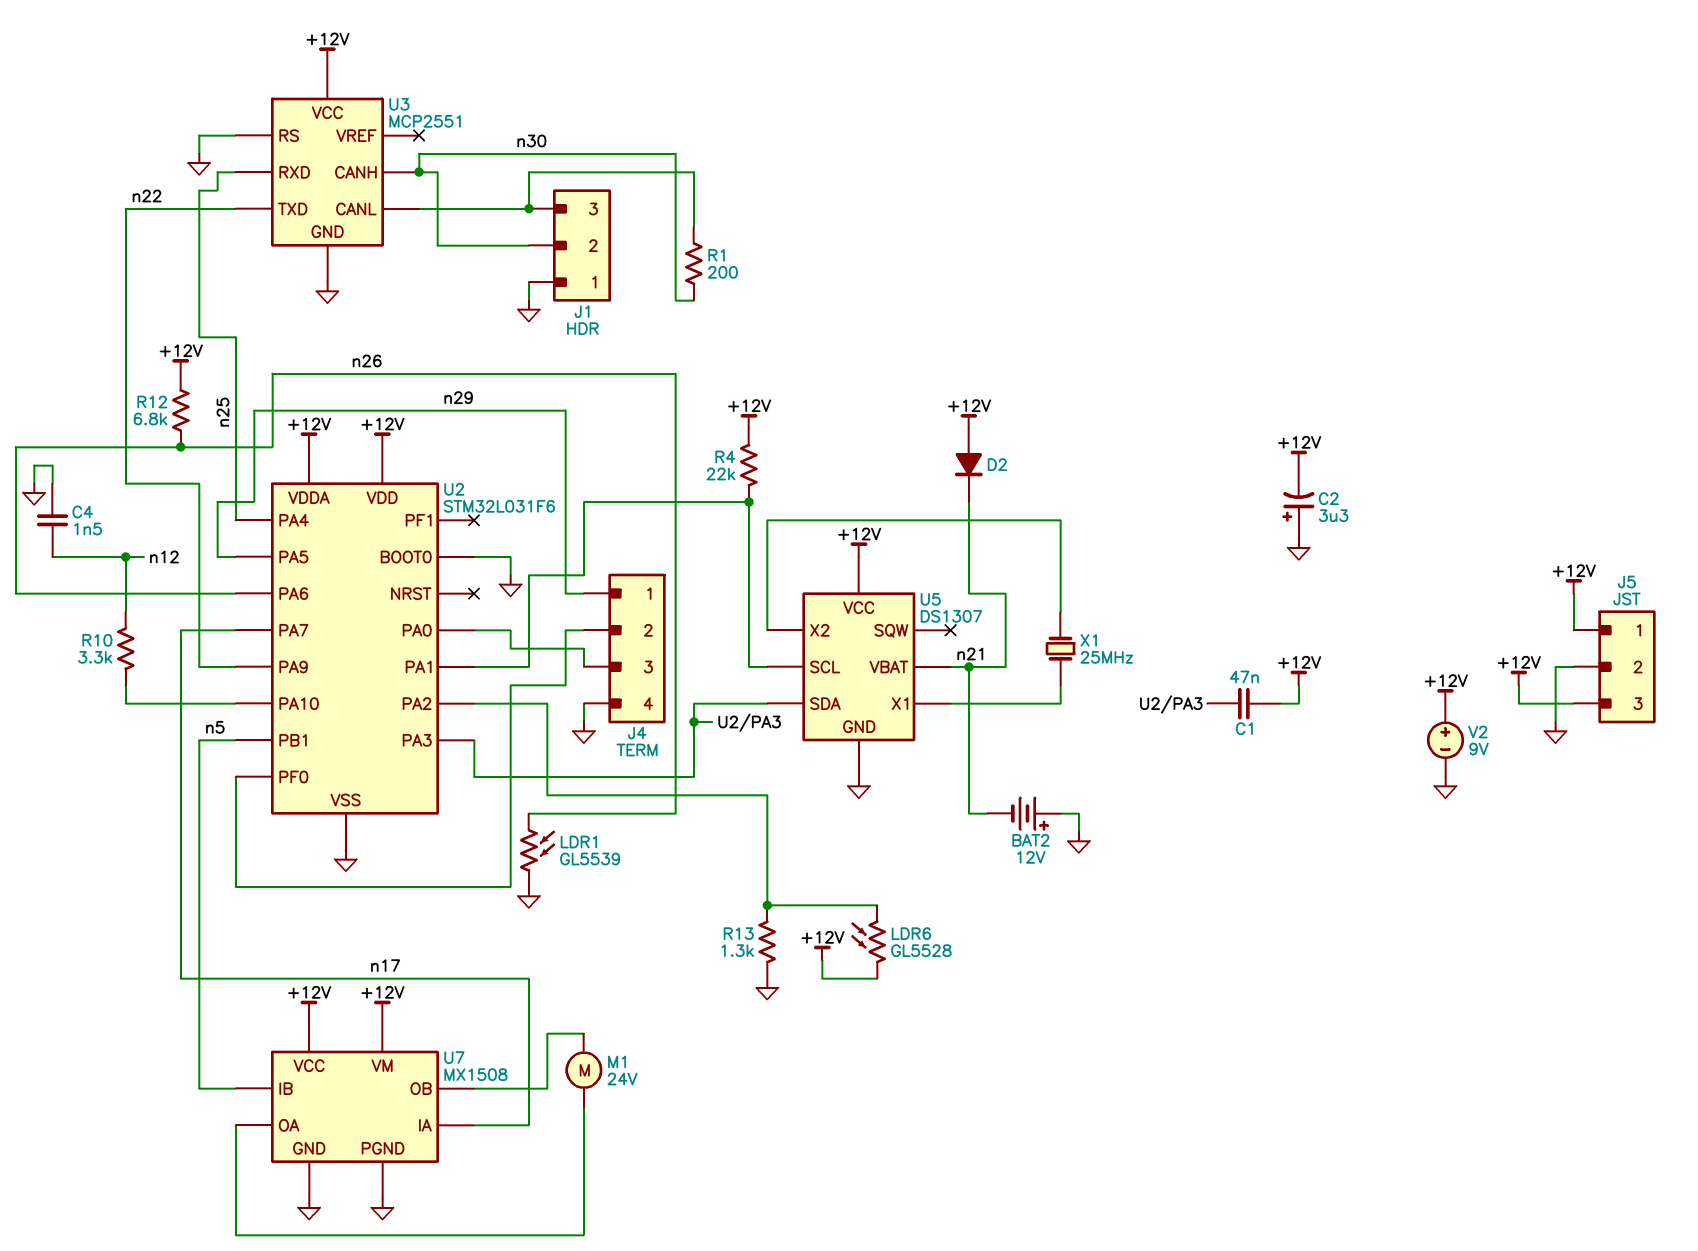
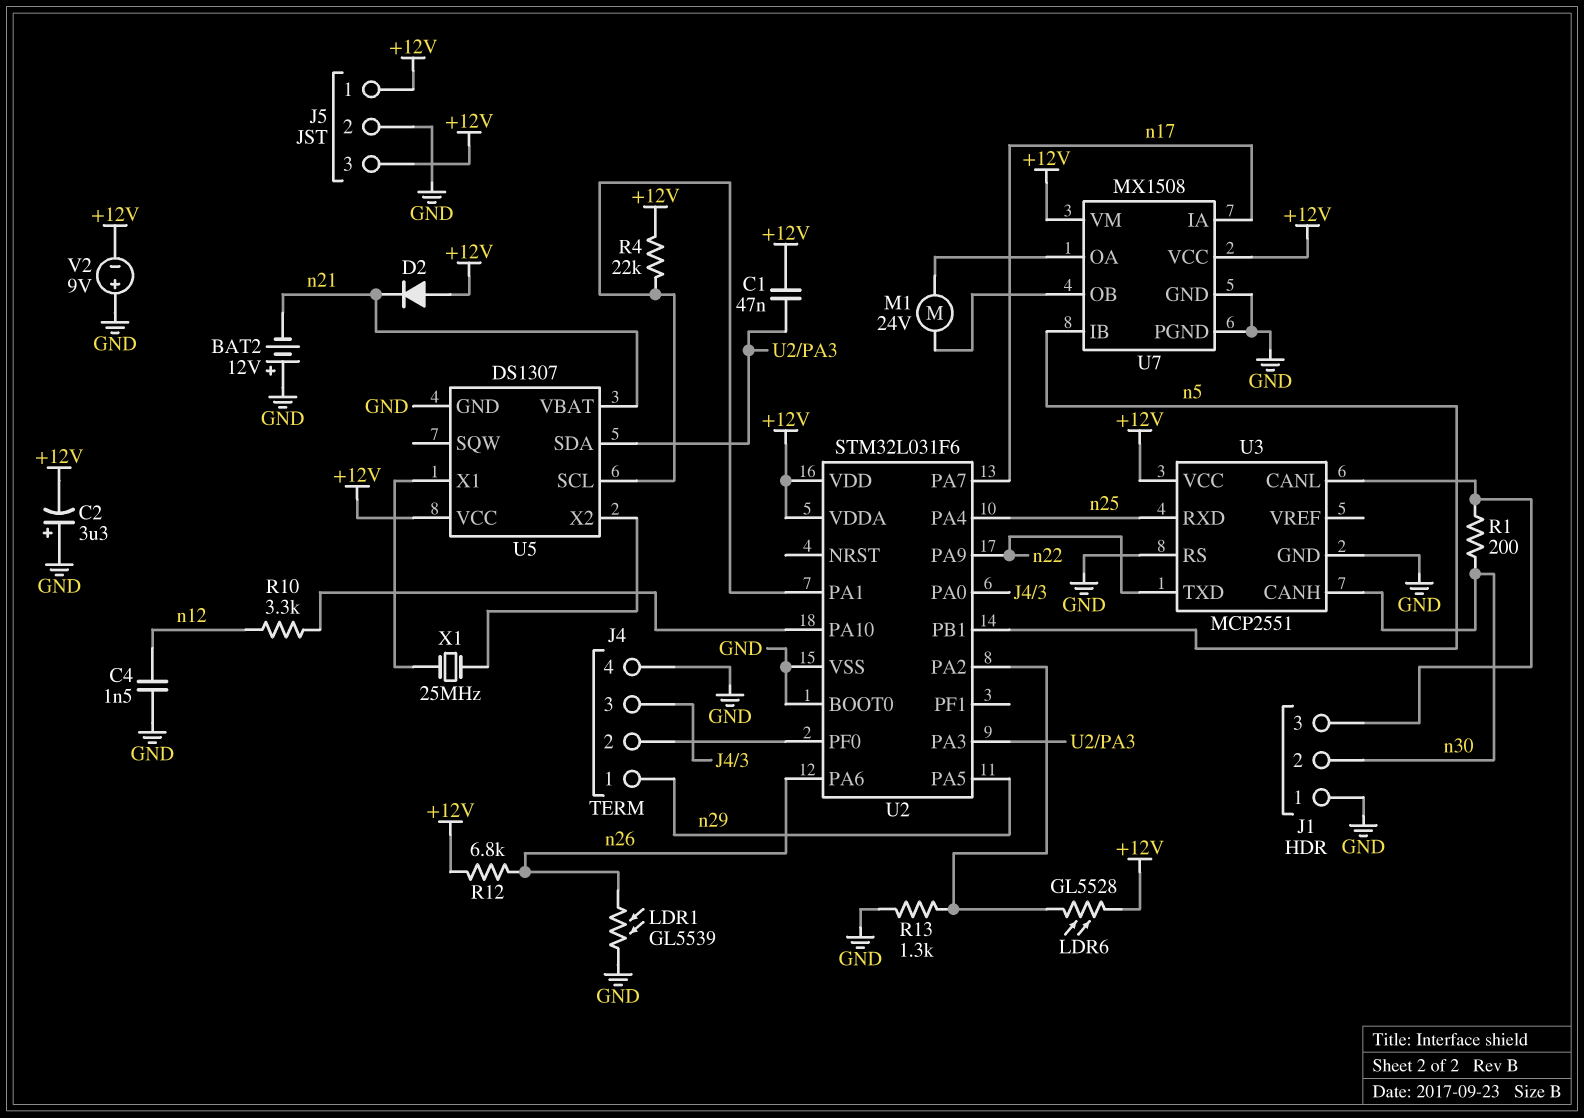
V2: 9V (plus +12V, minus GND) -> 9V (plus GND, minus +12V)

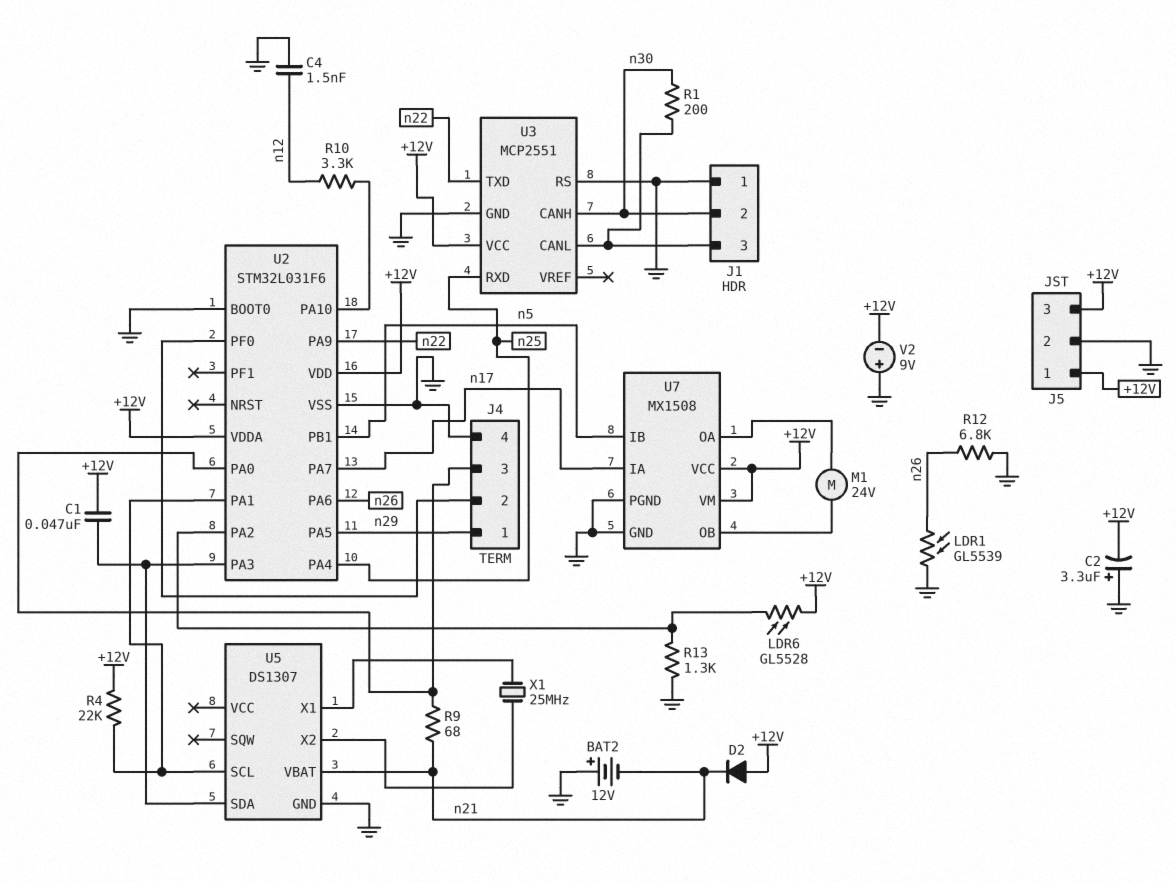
R9: none -> 68 (J4/3, n21)
R12: 6.8k (+12V, n26) -> 6.8k (GND, n26)
U5 pin VCC: +12V -> none

